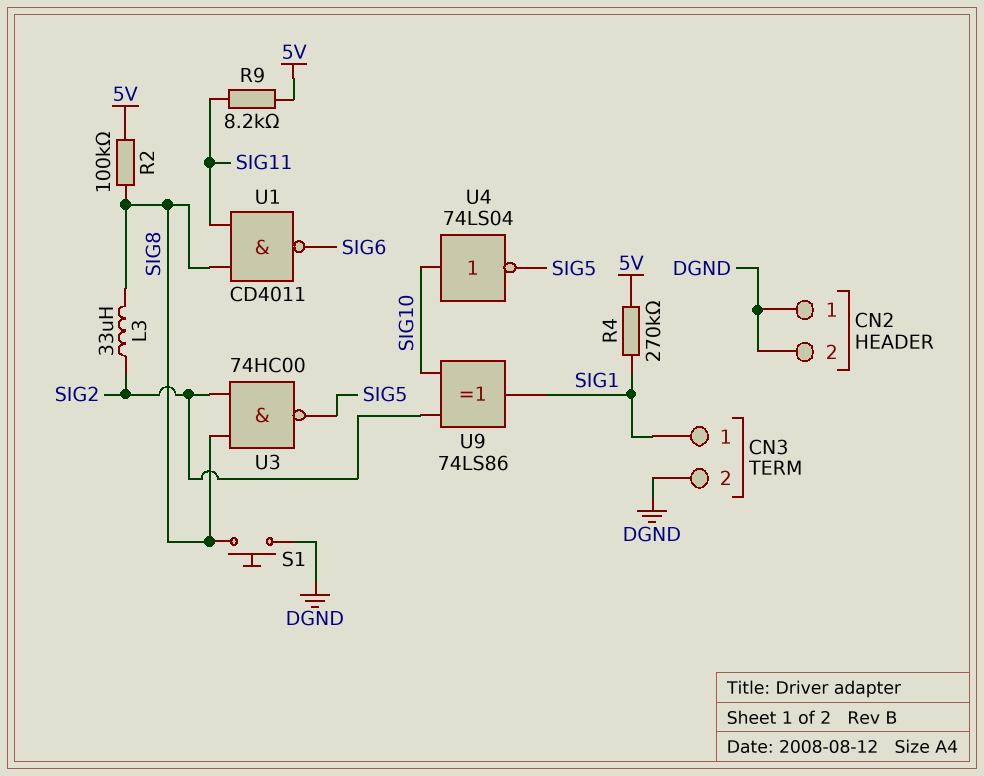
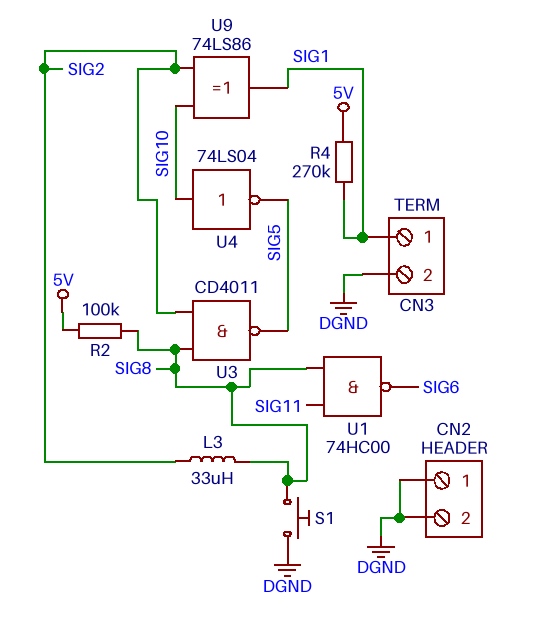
R9: 8.2k (5V, SIG11) -> none
U1: NAND CD4011 (in SIG8, in SIG11, out SIG6) -> NAND 74HC00 (in SIG8, in SIG11, out SIG6)
U3: NAND 74HC00 (in SIG2, in SIG8, out SIG5) -> NAND CD4011 (in SIG2, in SIG8, out SIG5)

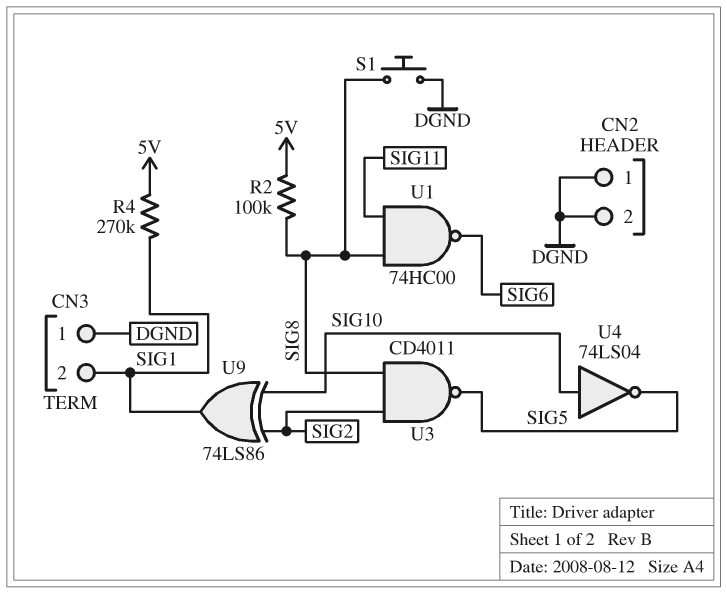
CN3 pin 1: SIG1 -> DGND
CN3 pin 2: DGND -> SIG1
L3: 33uH (SIG2, SIG8) -> none

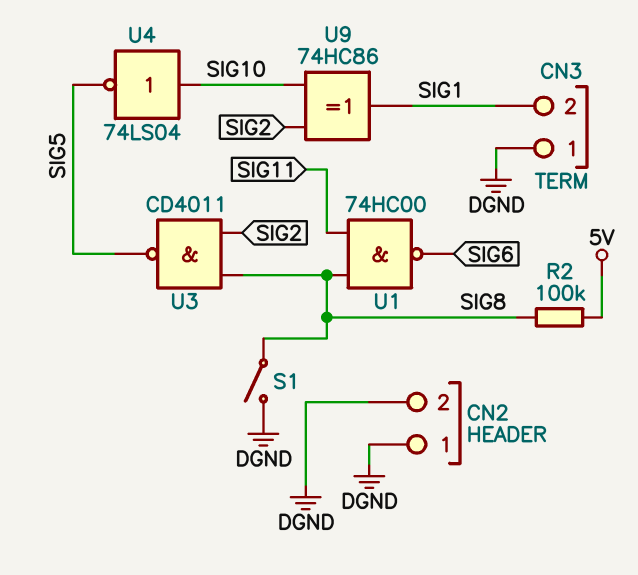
R4: 270k (5V, SIG1) -> none
S1: button (DGND, SIG8) -> switch (DGND, SIG8)
U9: XOR 74LS86 (in SIG2, in SIG10, out SIG1) -> XOR 74HC86 (in SIG2, in SIG10, out SIG1)

